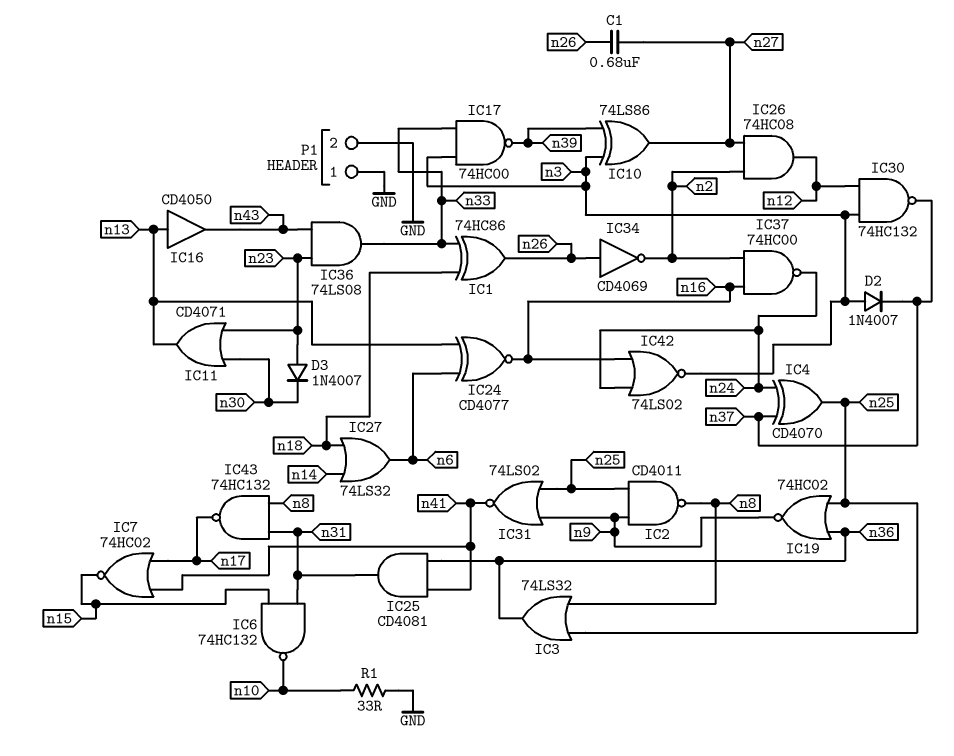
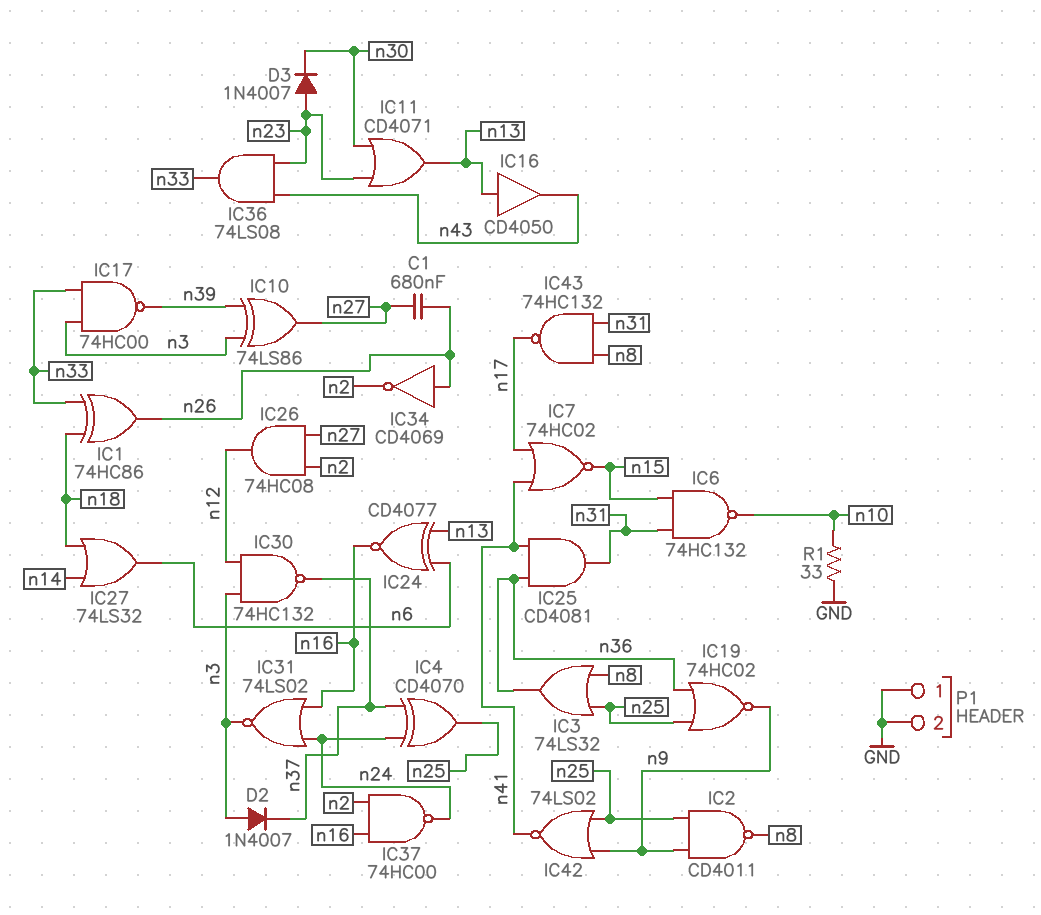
IC31: NOR 74LS02 (in n9, in n25, out n41) -> NOR 74LS02 (in n16, in n24, out n3)
IC42: NOR 74LS02 (in n16, in n24, out n3) -> NOR 74LS02 (in n9, in n25, out n41)

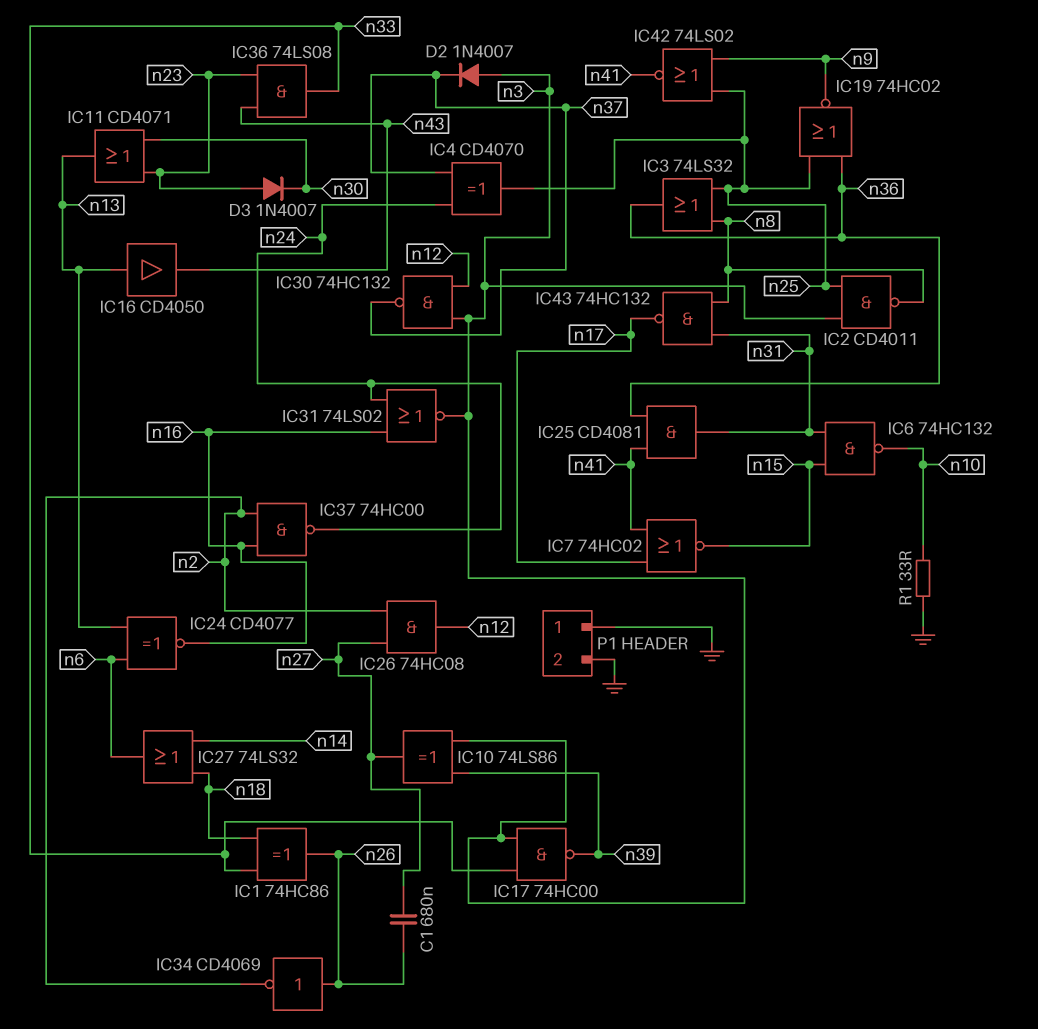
IC2: NAND CD4011 (in n9, in n25, out n8) -> NAND CD4011 (in n3, in n25, out n8)

